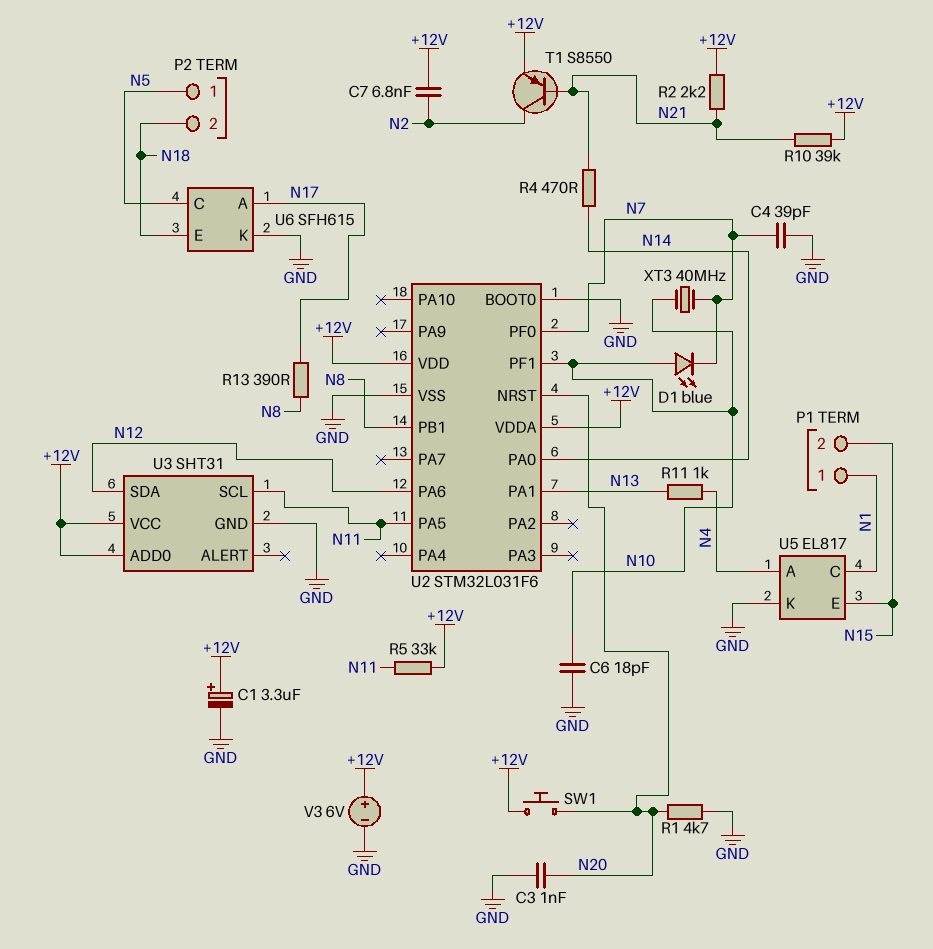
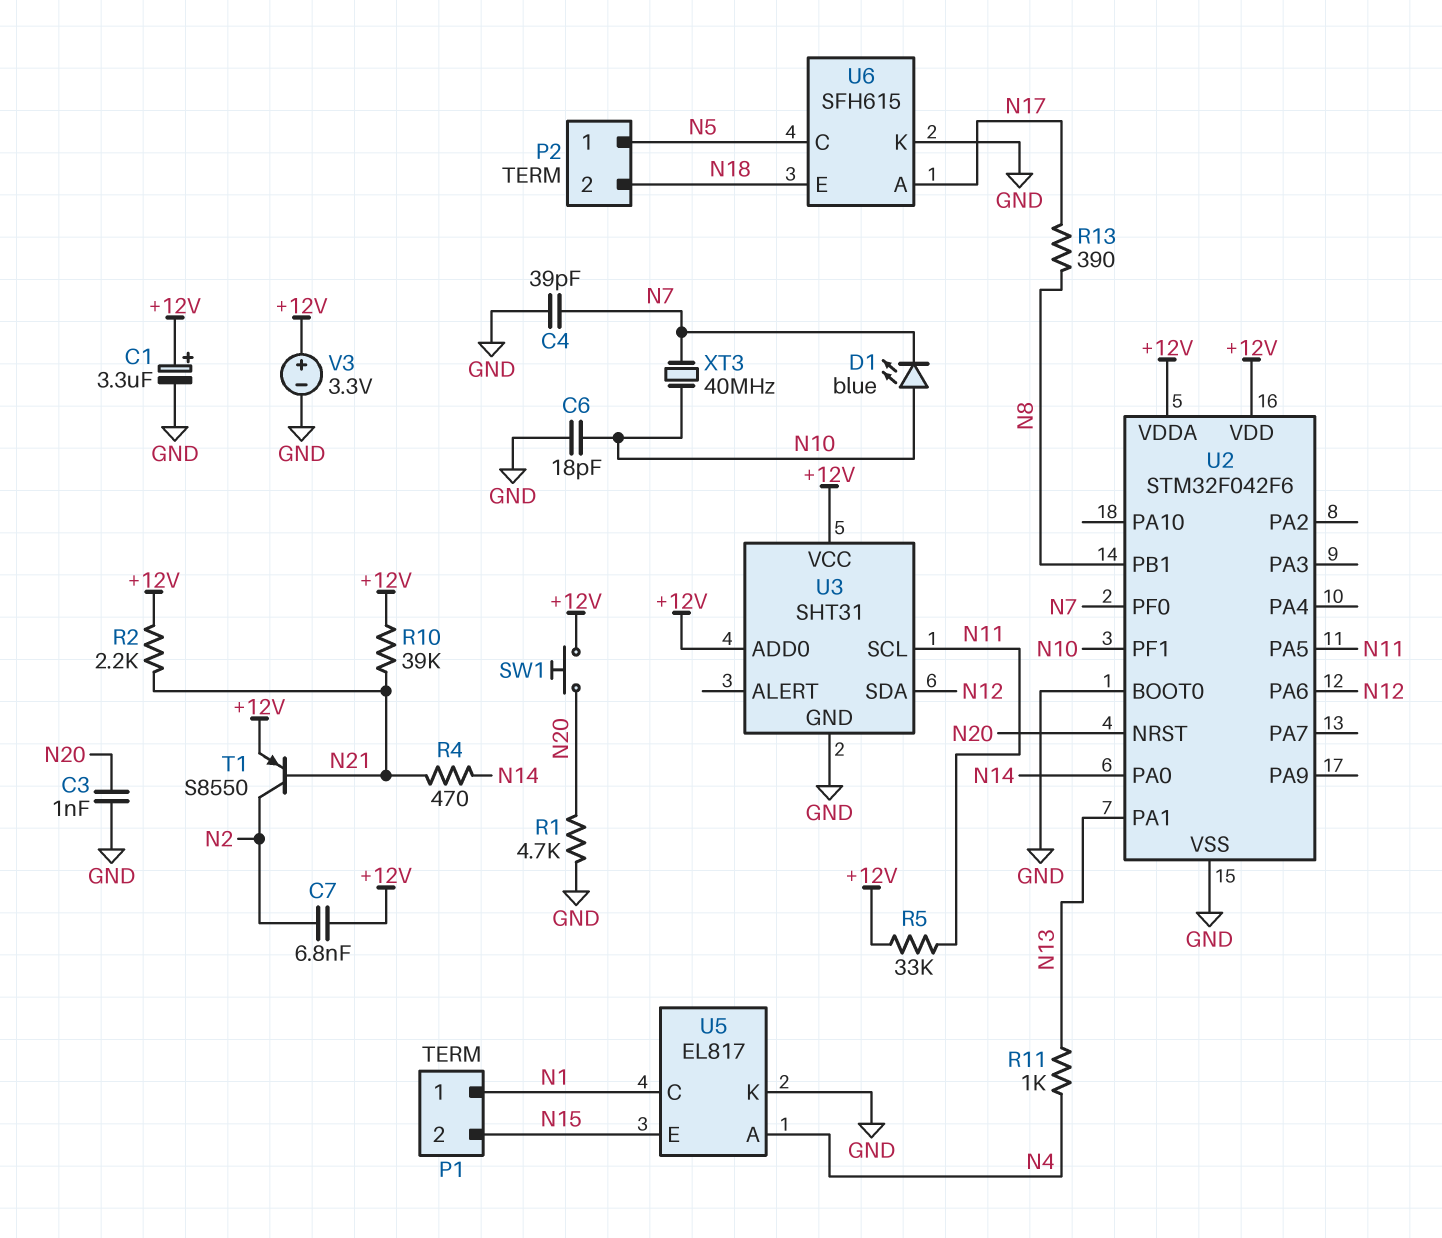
U2: STM32L031F6 -> STM32F042F6
V3: 6V (plus +12V, minus GND) -> 3.3V (plus +12V, minus GND)

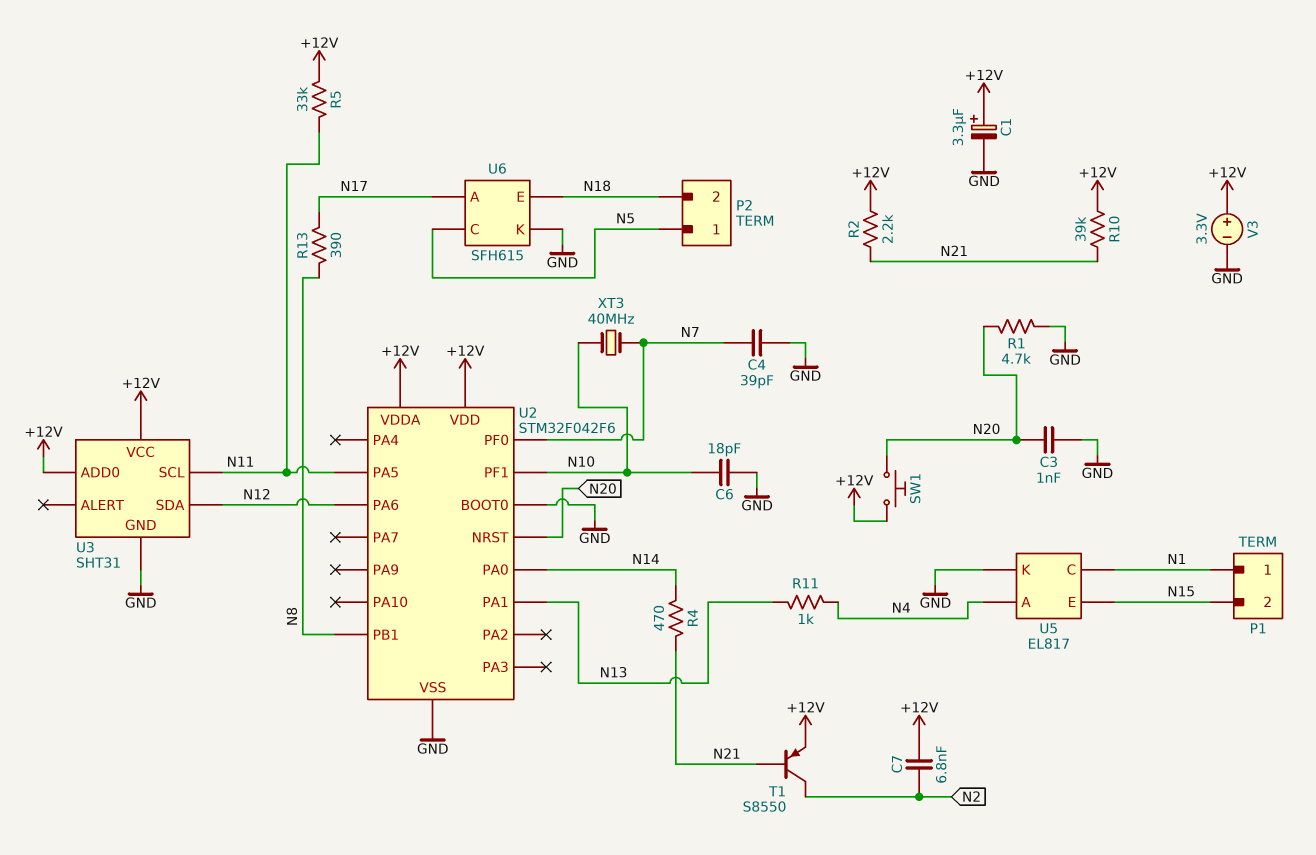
D1: LED blue (A N10, K N7) -> none

